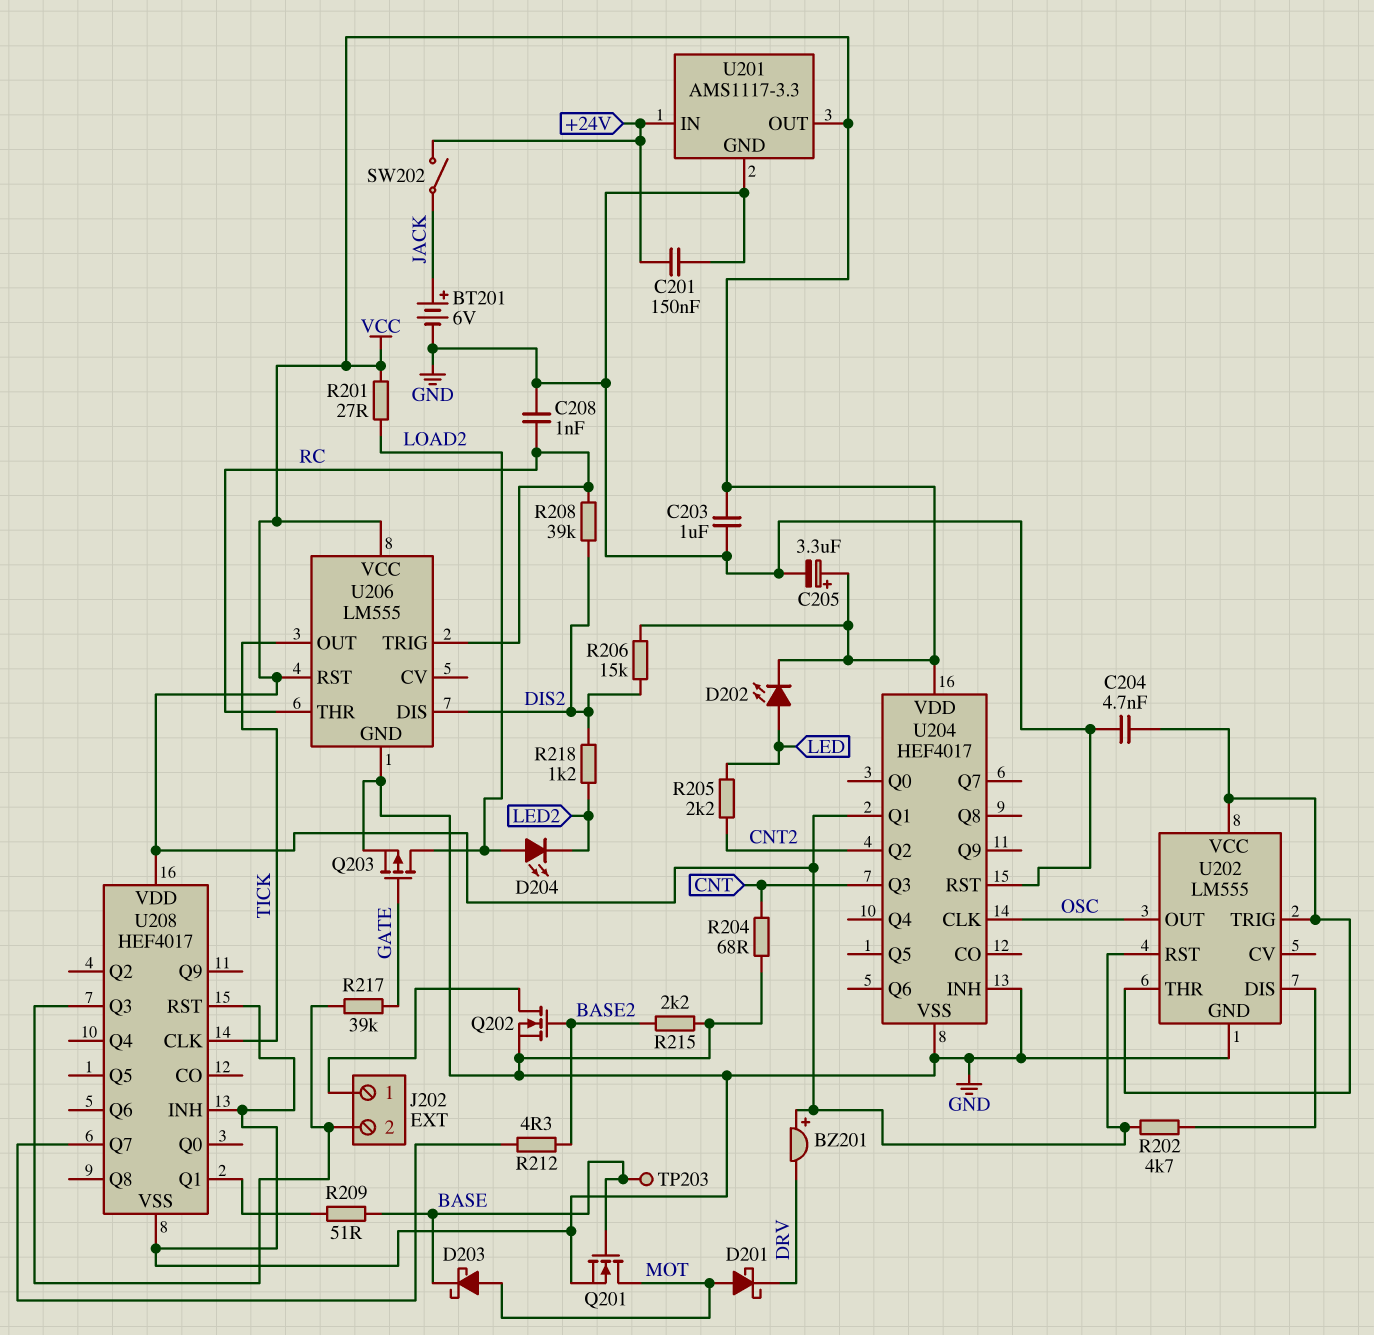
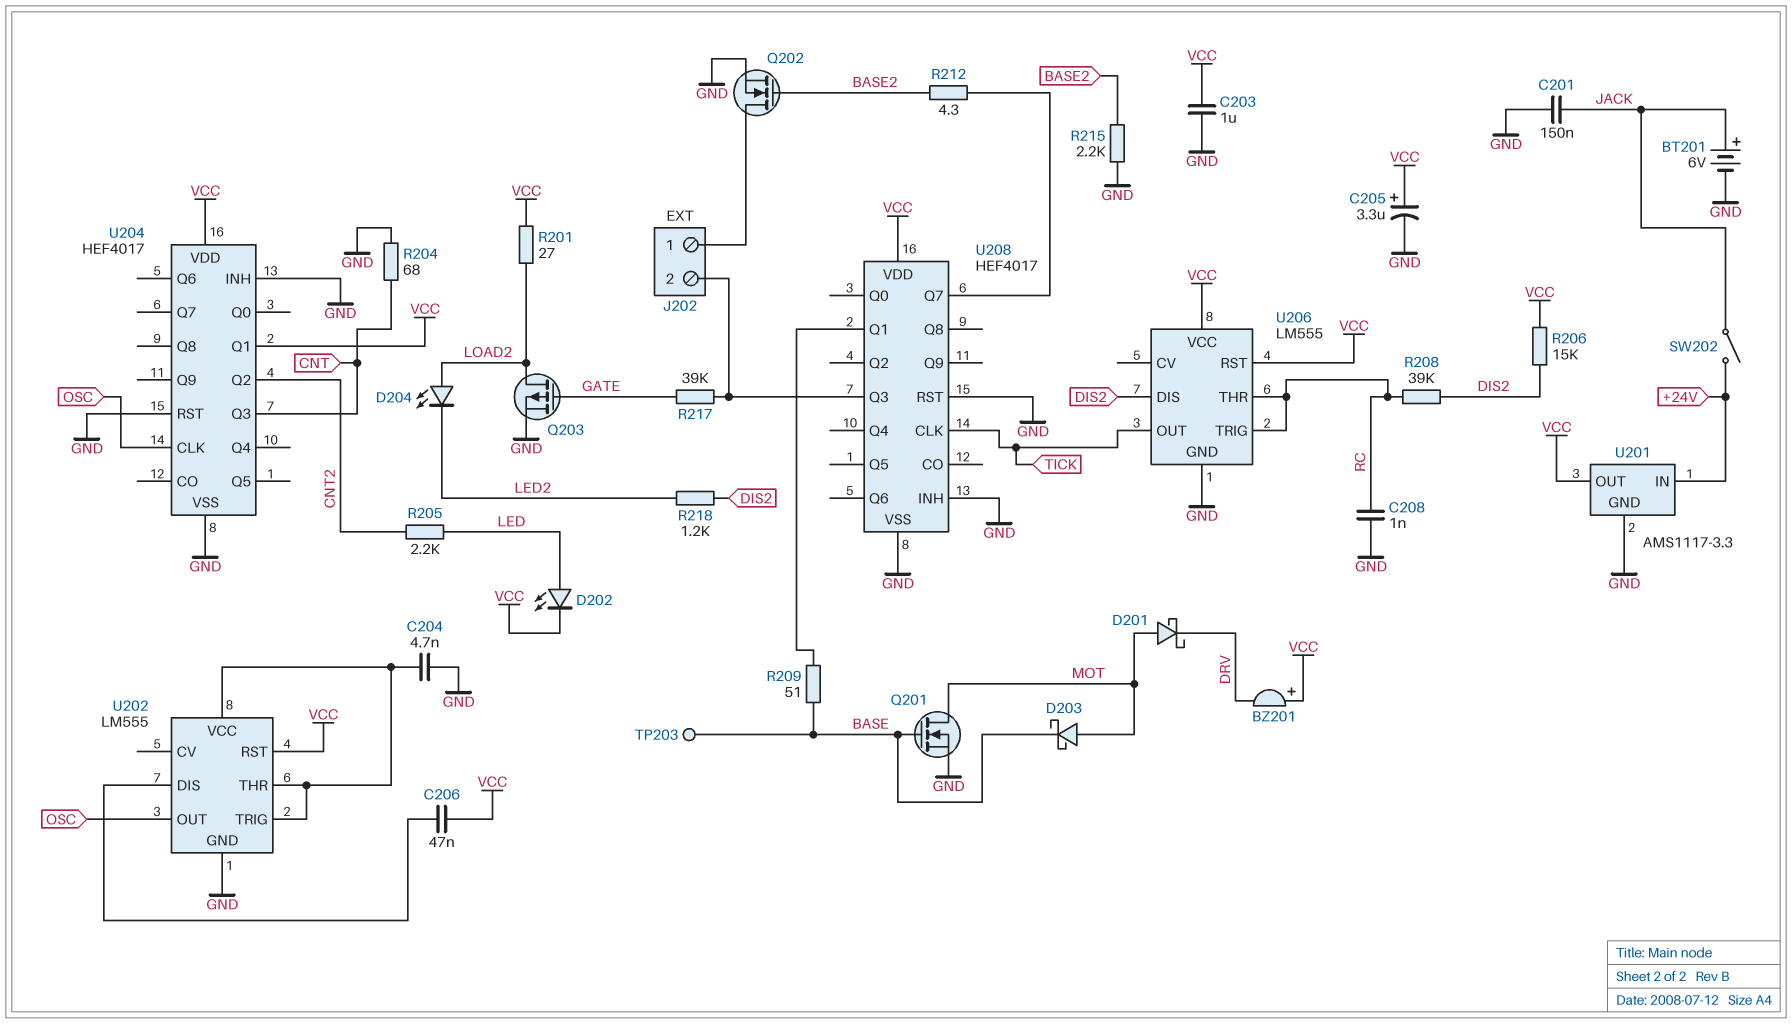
C201: 150nF (+24V, GND) -> 150nF (GND, JACK)
C206: none -> 47nF (U202/DIS, VCC)
R202: 4.7k (U202/DIS, VCC) -> none

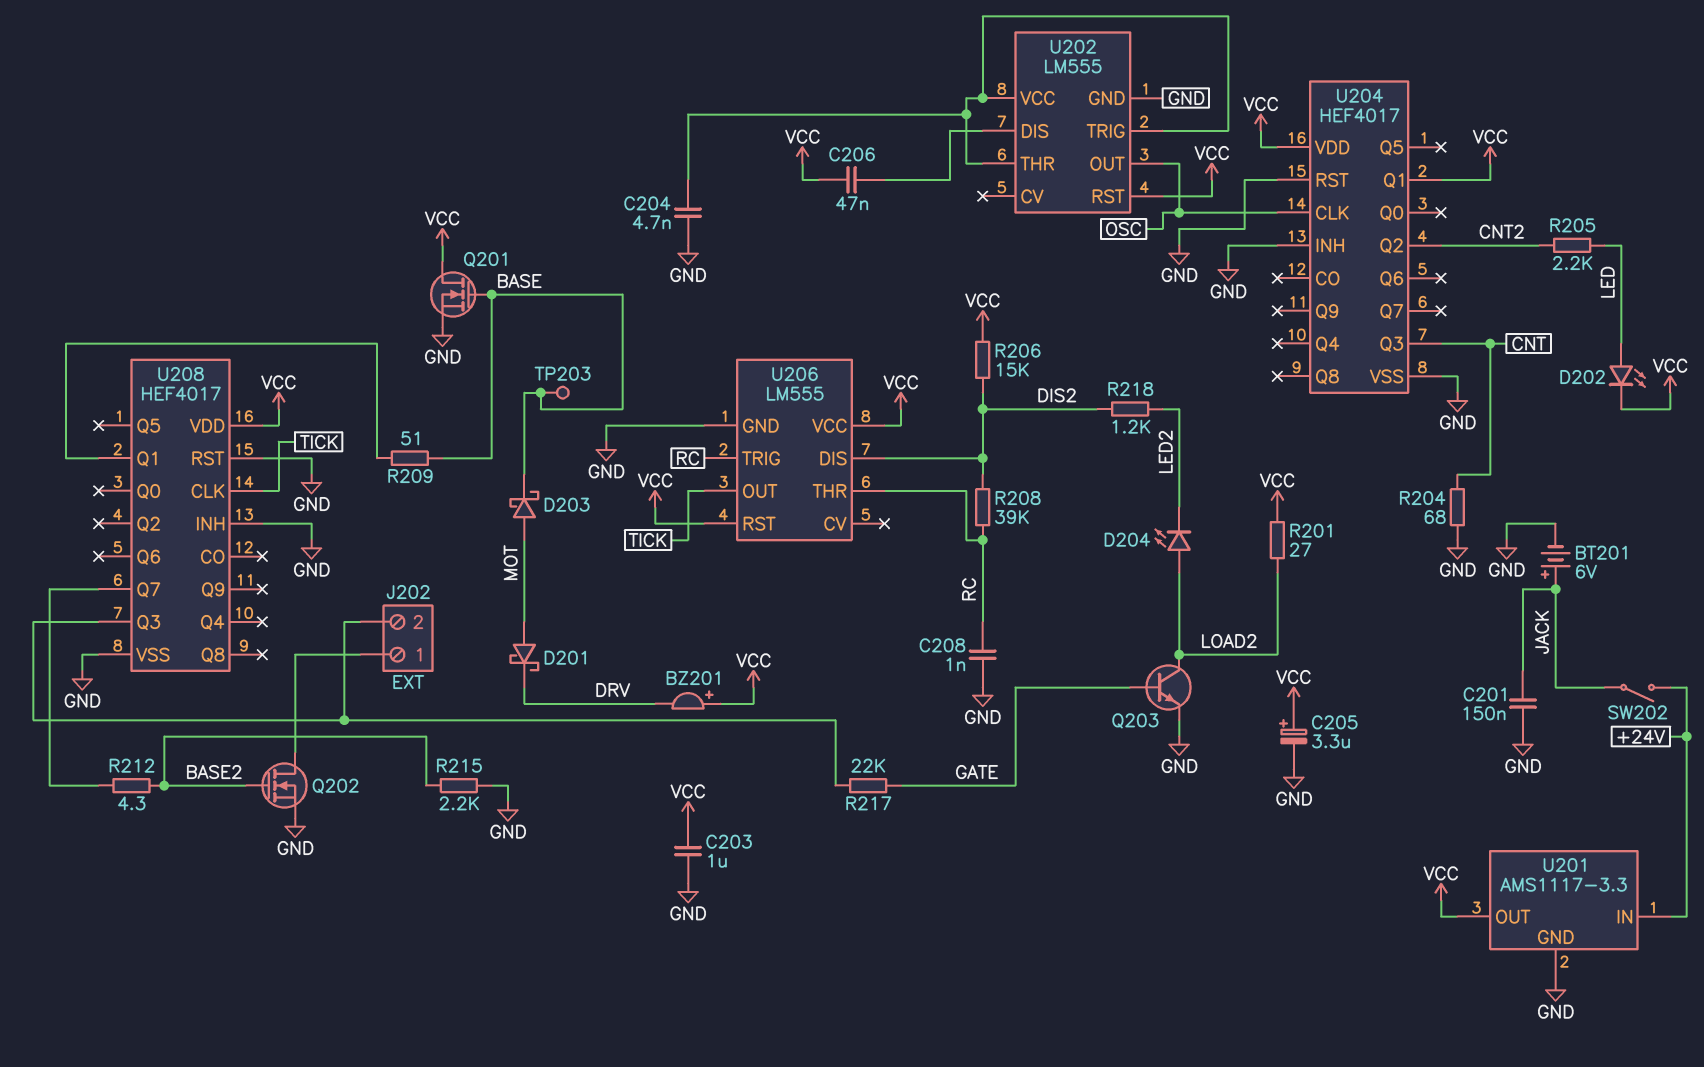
Q201: NMOS (G BASE, D MOT, S GND) -> NMOS (G BASE, D VCC, S GND)
Q203: PMOS (G GATE, D LOAD2, S GND) -> NPN (B GATE, C LOAD2, E GND)
R217: 39k (GATE, J202/2) -> 22k (GATE, J202/2)

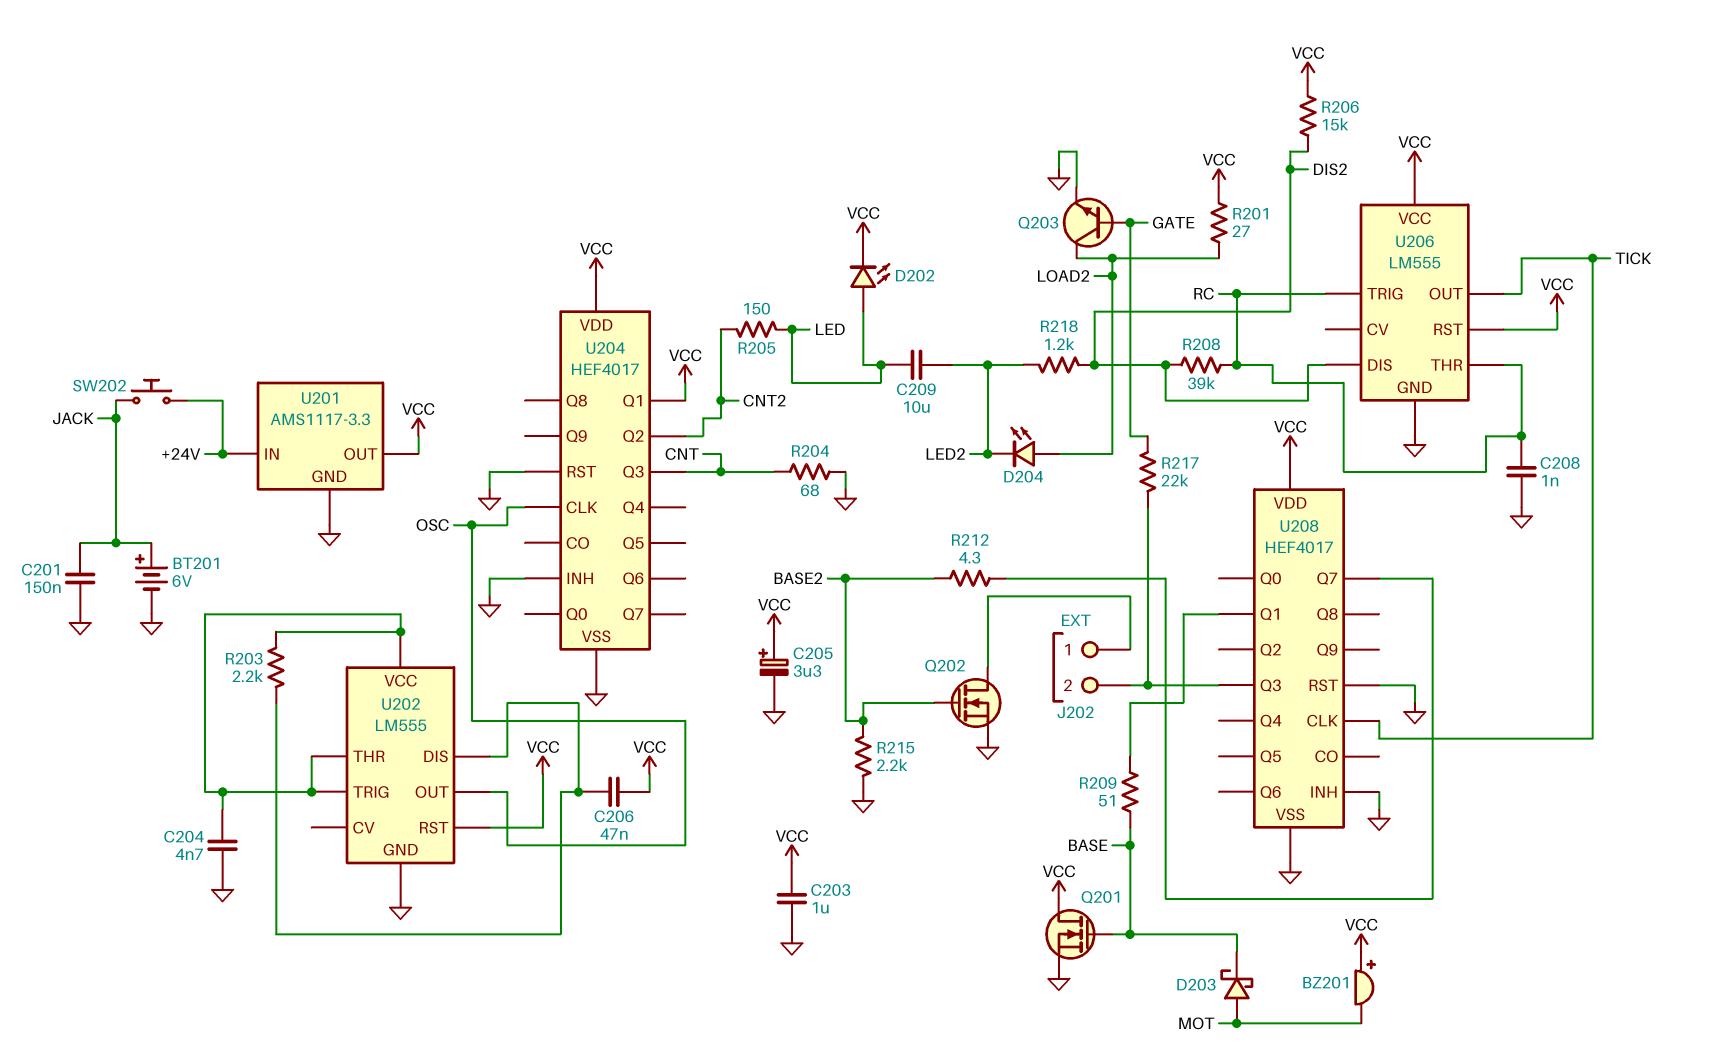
BZ201: buzzer (plus VCC, minus DRV) -> buzzer (plus VCC, minus MOT)
C209: none -> 10uF (LED, LED2)
D201: schottky (A MOT, K DRV) -> none
R203: none -> 2.2k (U202/DIS, U202/THR)
R205: 2.2k (CNT2, LED) -> 150 (CNT2, LED)
SW202: switch (+24V, JACK) -> button (+24V, JACK)
TP203: test point (BASE) -> none

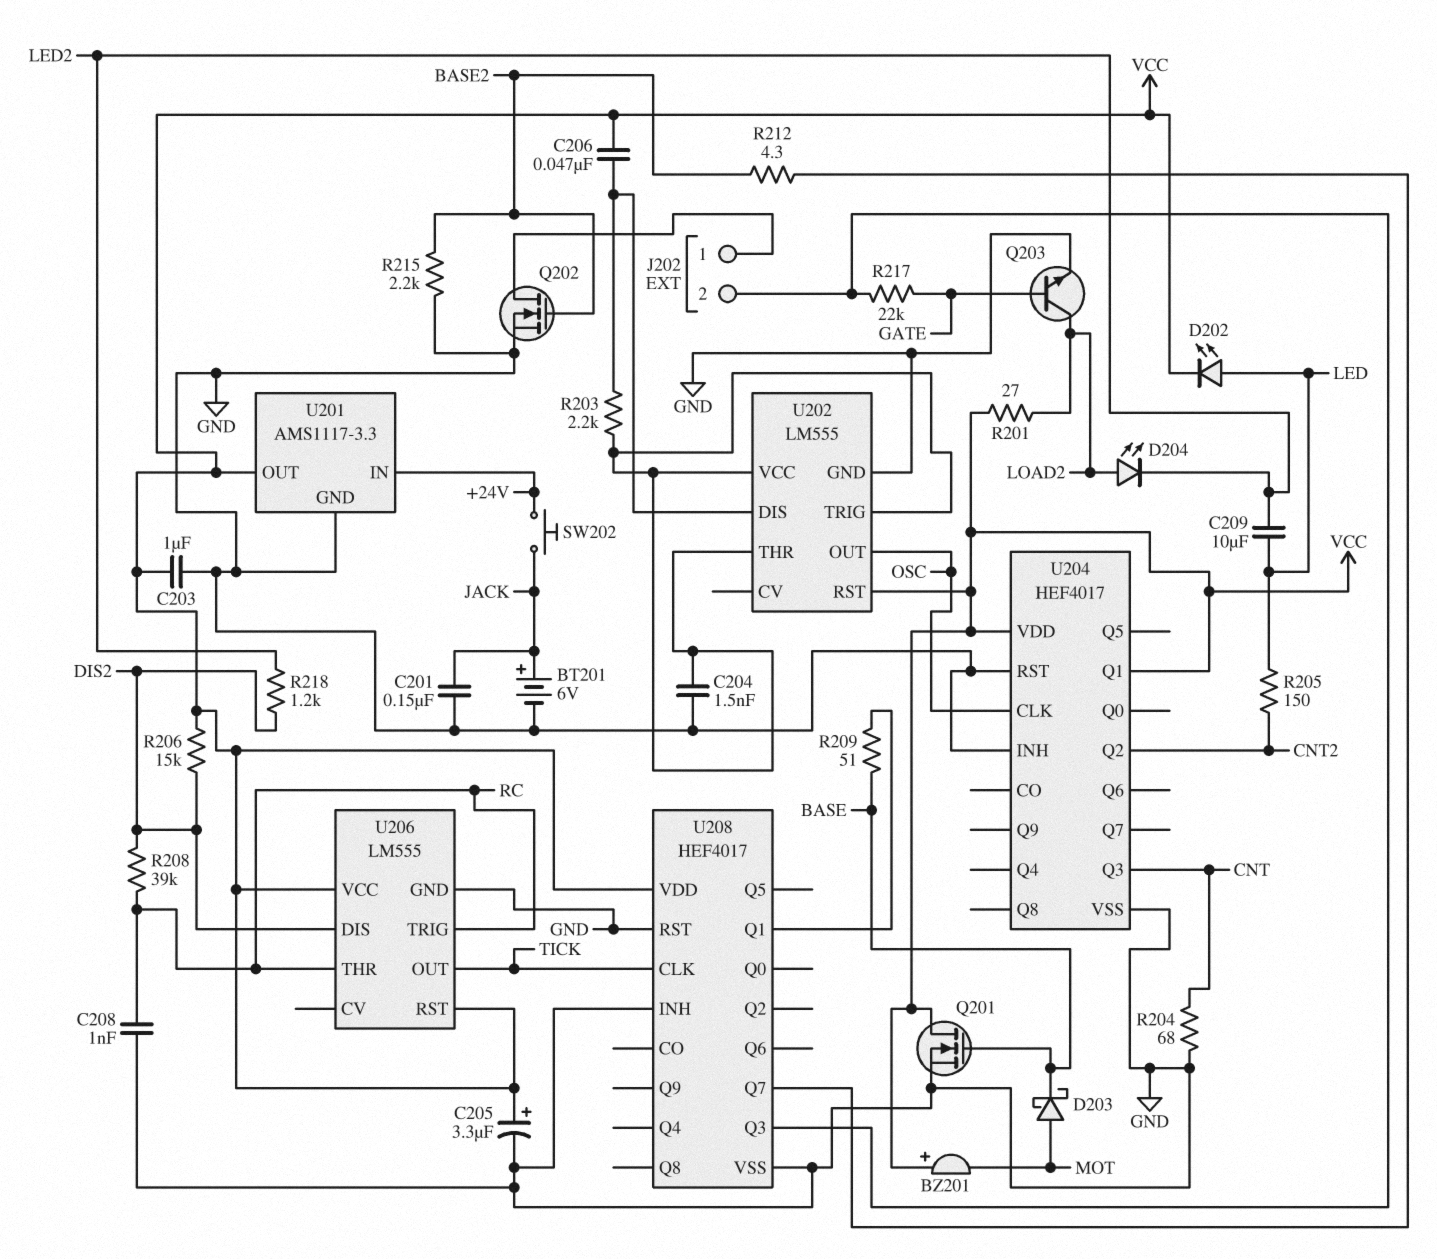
C204: 4.7nF (GND, U202/THR) -> 1.5nF (GND, U202/THR)

